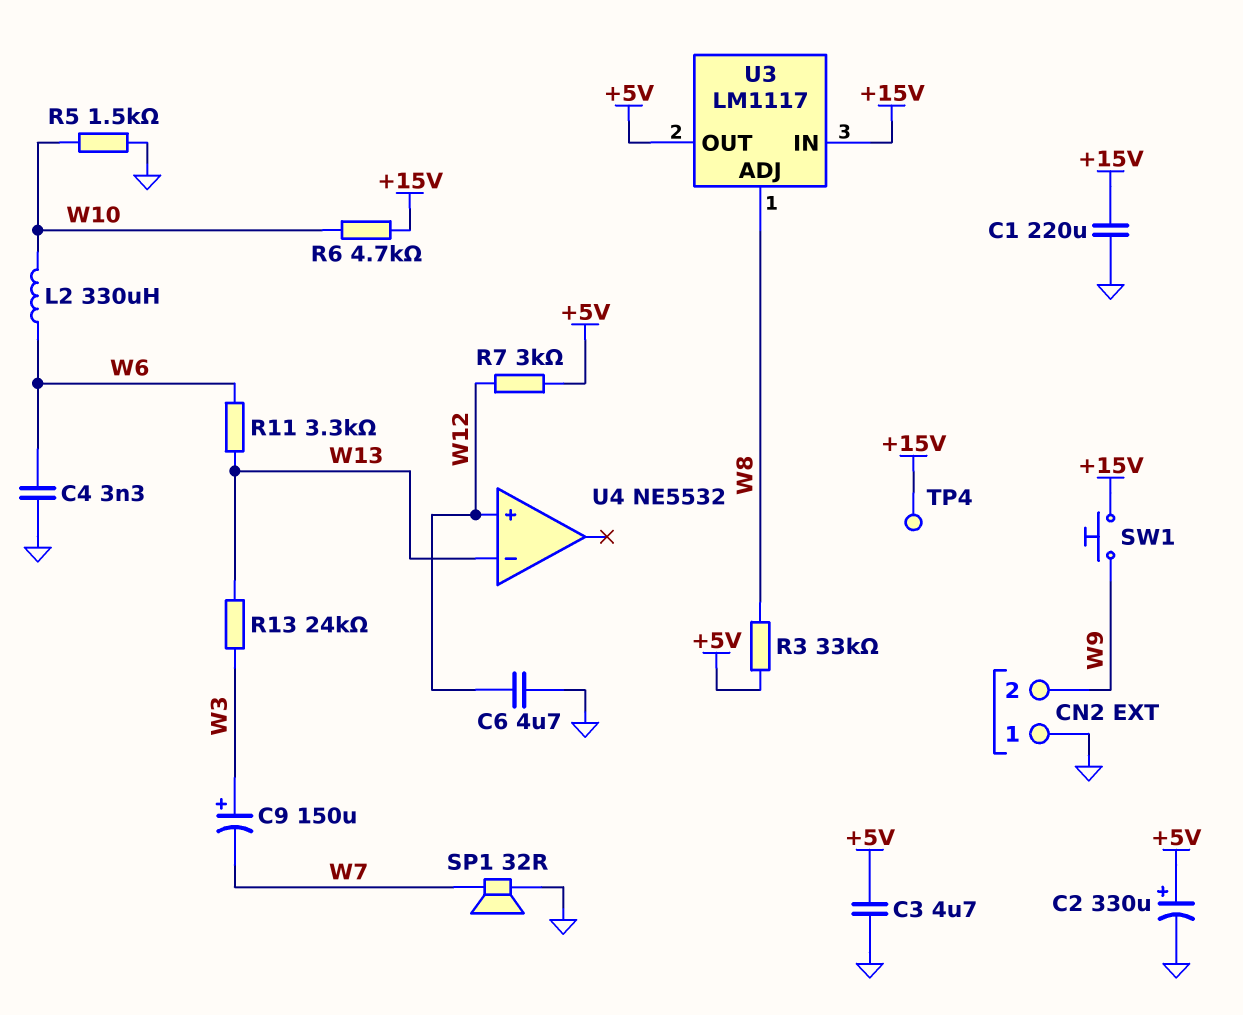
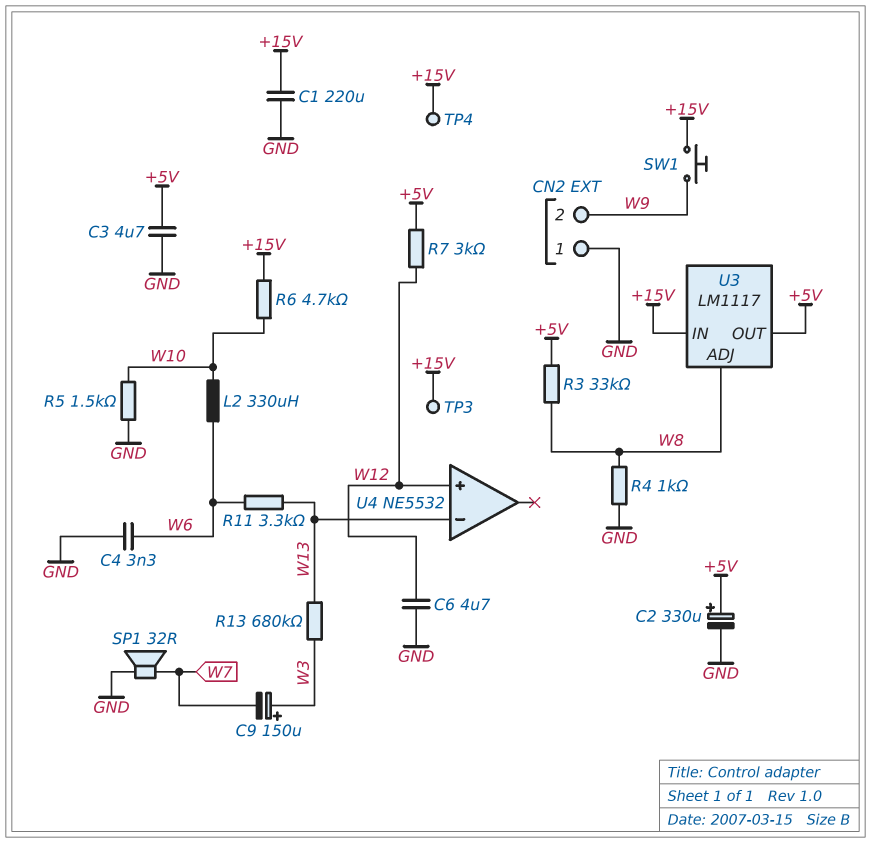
R4: none -> 1k (GND, W8)
R13: 24k (W3, W13) -> 680k (W3, W13)
TP3: none -> test point (+15V)

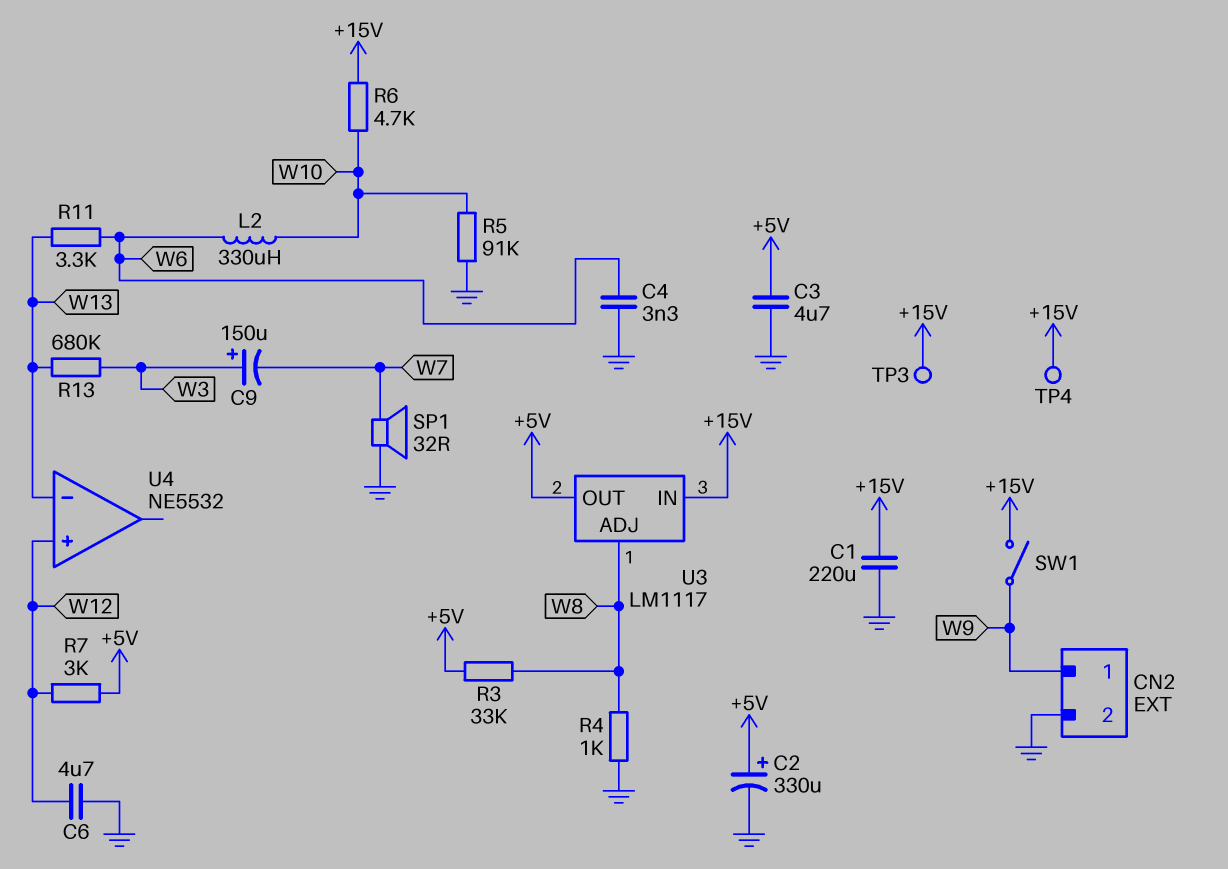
CN2 pin 1: GND -> W9
CN2 pin 2: W9 -> GND
R5: 1.5k (GND, W10) -> 91k (GND, W10)
SW1: button (+15V, W9) -> switch (+15V, W9)

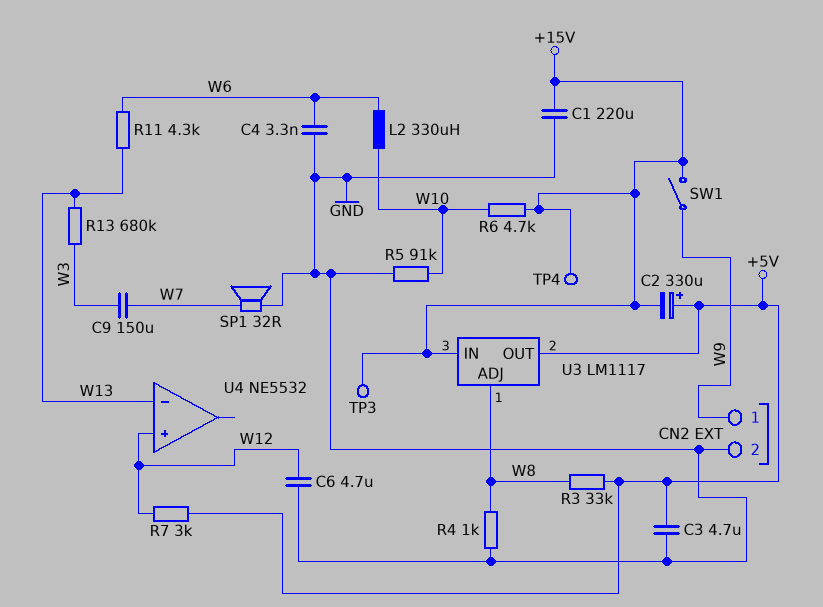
C2: 330uF (plus +5V, minus GND) -> 330uF (plus +5V, minus +15V)
C9: 150uF (plus W3, minus W7) -> 150uF (W3, W7)
R11: 3.3k (W6, W13) -> 4.3k (W6, W13)

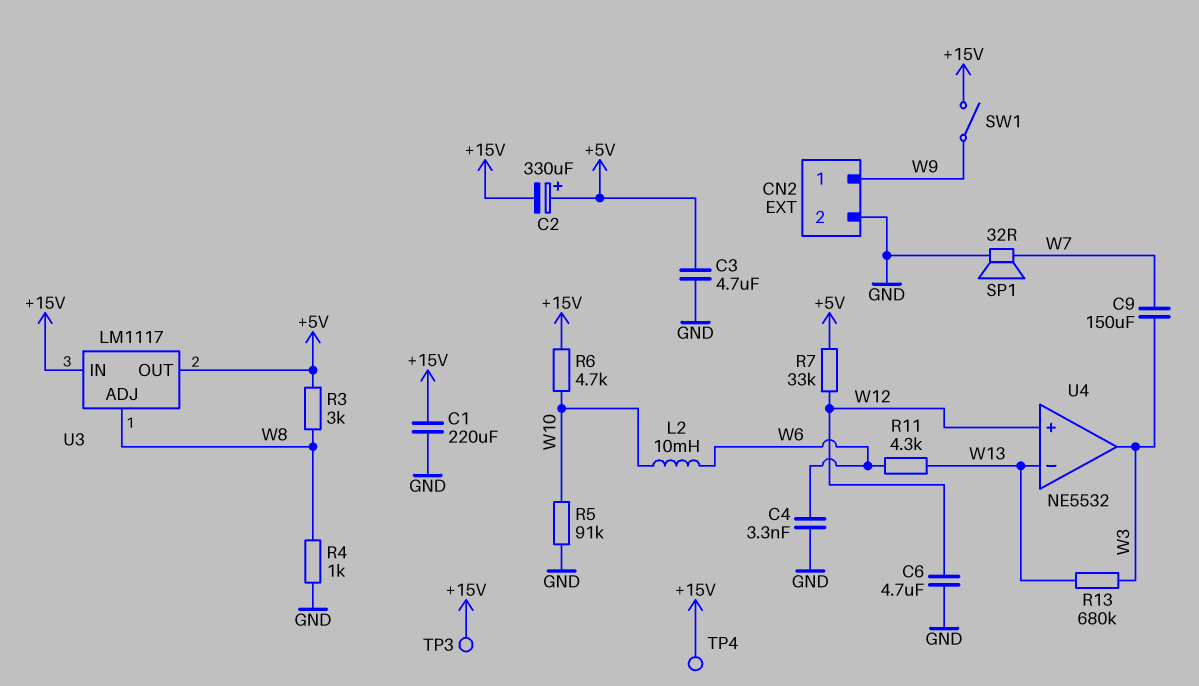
L2: 330uH (W6, W10) -> 10mH (W6, W10)
R3: 33k (+5V, W8) -> 3k (+5V, W8)
R7: 3k (+5V, W12) -> 33k (+5V, W12)
U4 pin out: none -> W3

